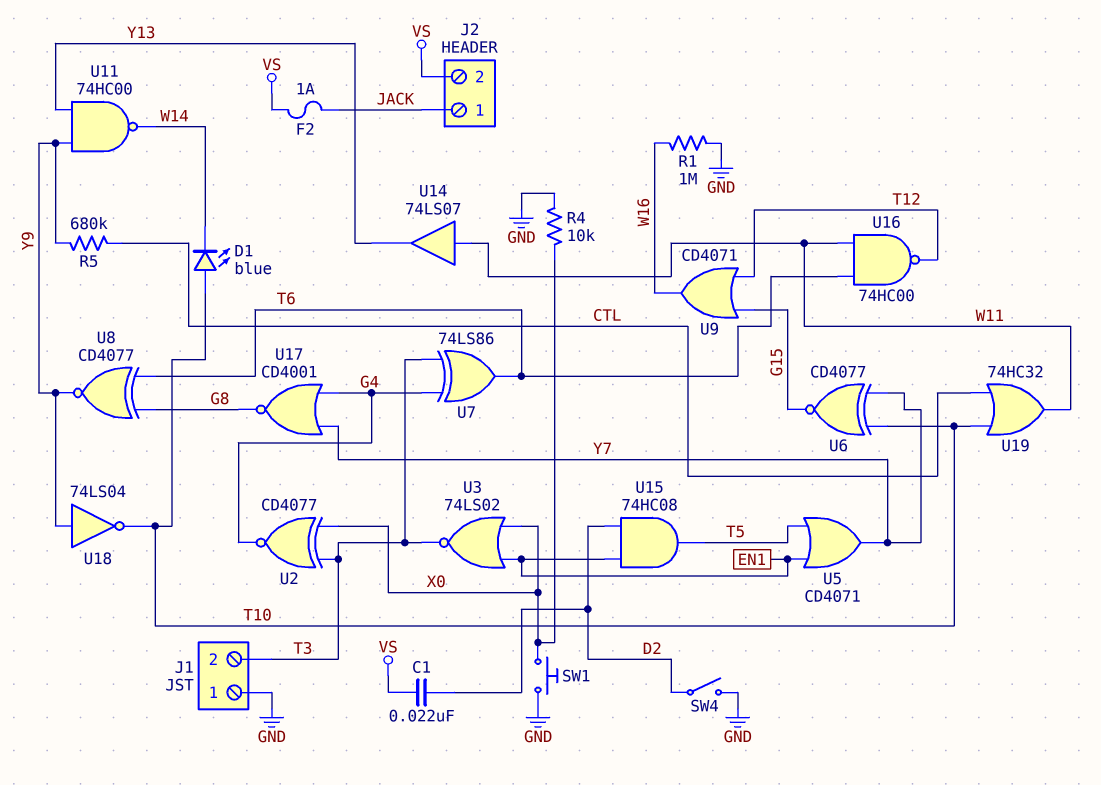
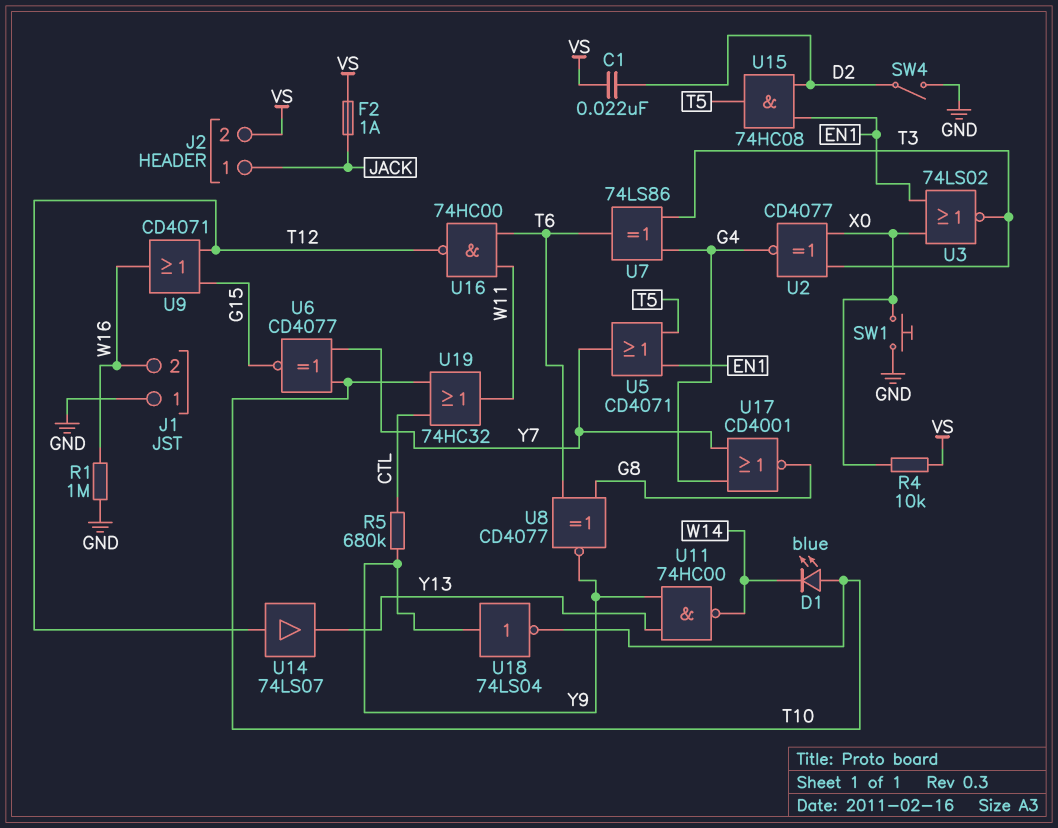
J1 pin 2: T3 -> W16
R4: 10k (GND, X0) -> 10k (VS, X0)
U14: buffer 74LS07 (in W11, out Y13) -> buffer 74LS07 (in T12, out Y13)

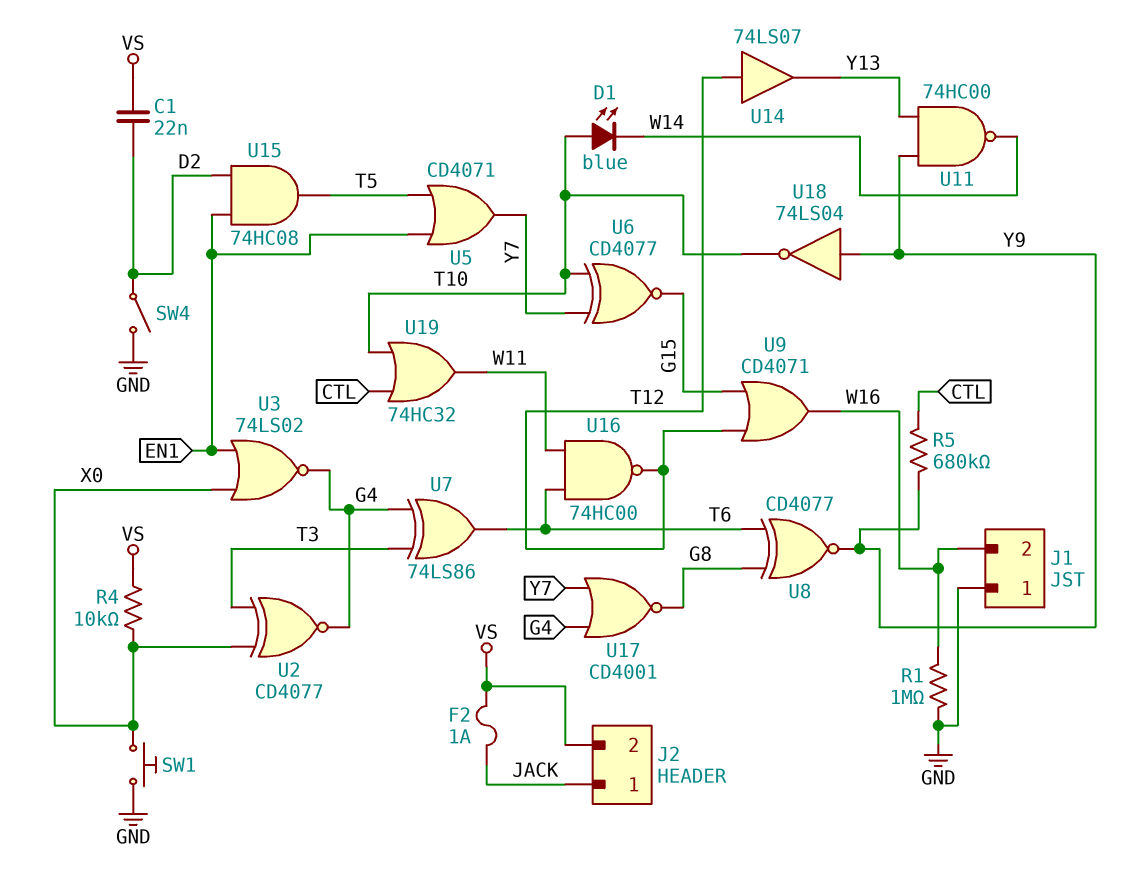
U3: NOR 74LS02 (in EN1, in X0, out T3) -> NOR 74LS02 (in EN1, in X0, out G4)

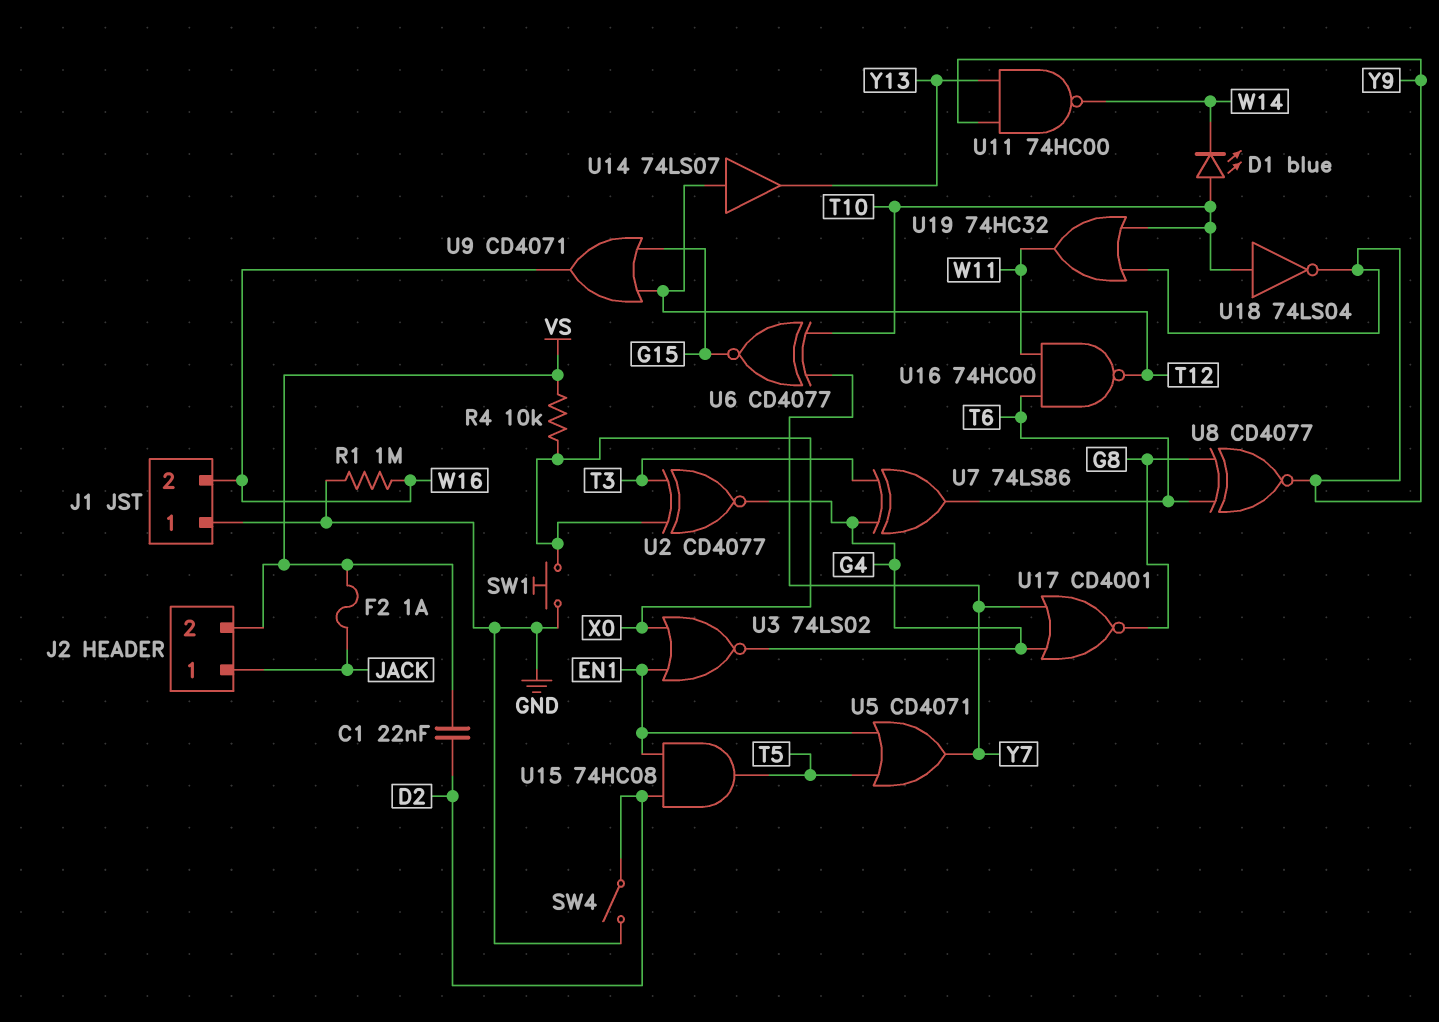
R5: 680k (CTL, Y9) -> none
U18: NOT 74LS04 (in Y9, out T10) -> NOT 74LS04 (in T10, out Y9)
U19: OR 74HC32 (in CTL, in T10, out W11) -> OR 74HC32 (in T10, in Y9, out W11)

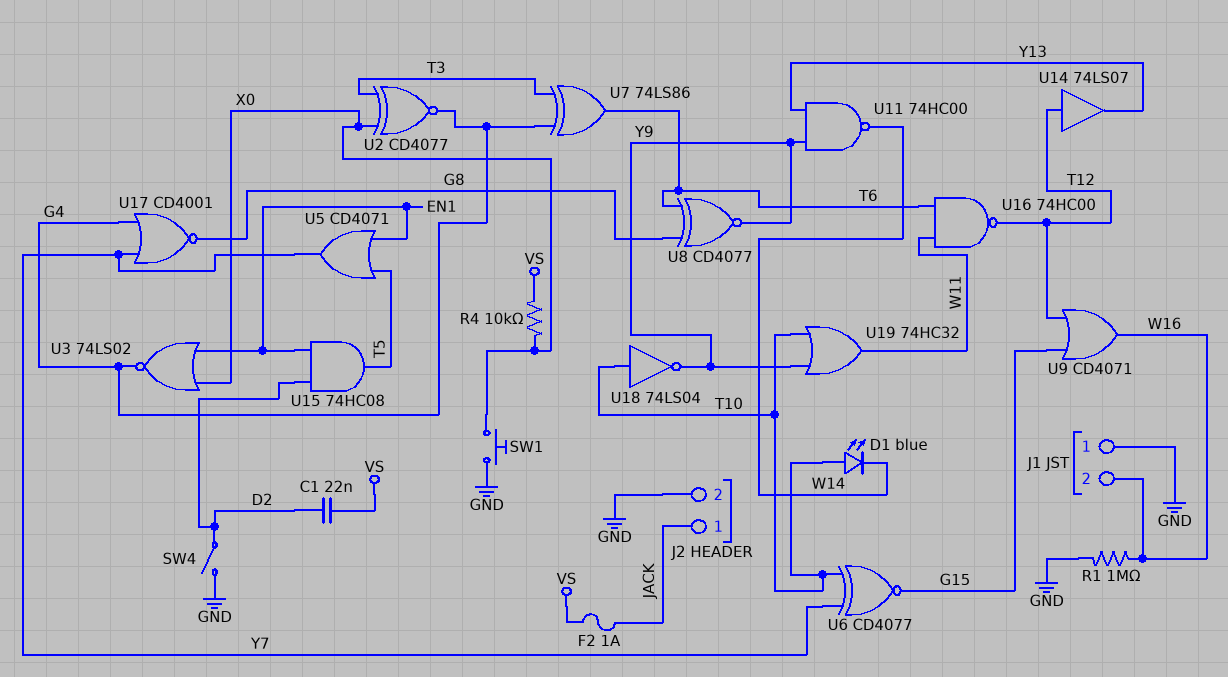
J2 pin 2: VS -> GND

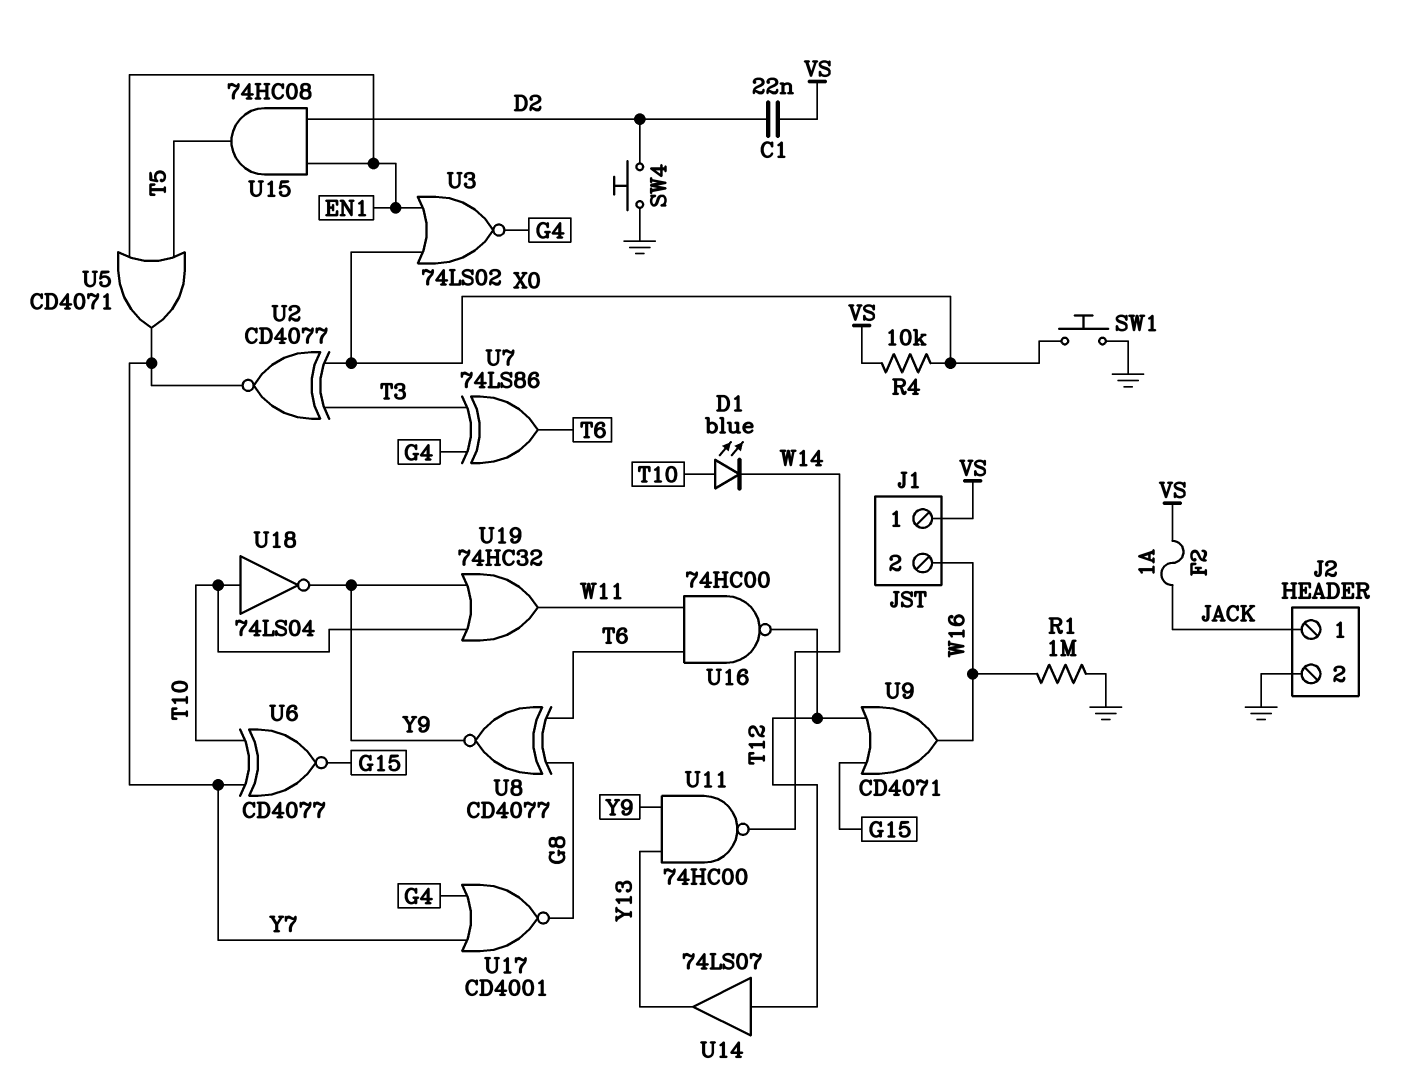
J1 pin 1: GND -> VS
SW4: switch (D2, GND) -> button (D2, GND)
U2: XNOR CD4077 (in T3, in X0, out G4) -> XNOR CD4077 (in T3, in X0, out Y7)

